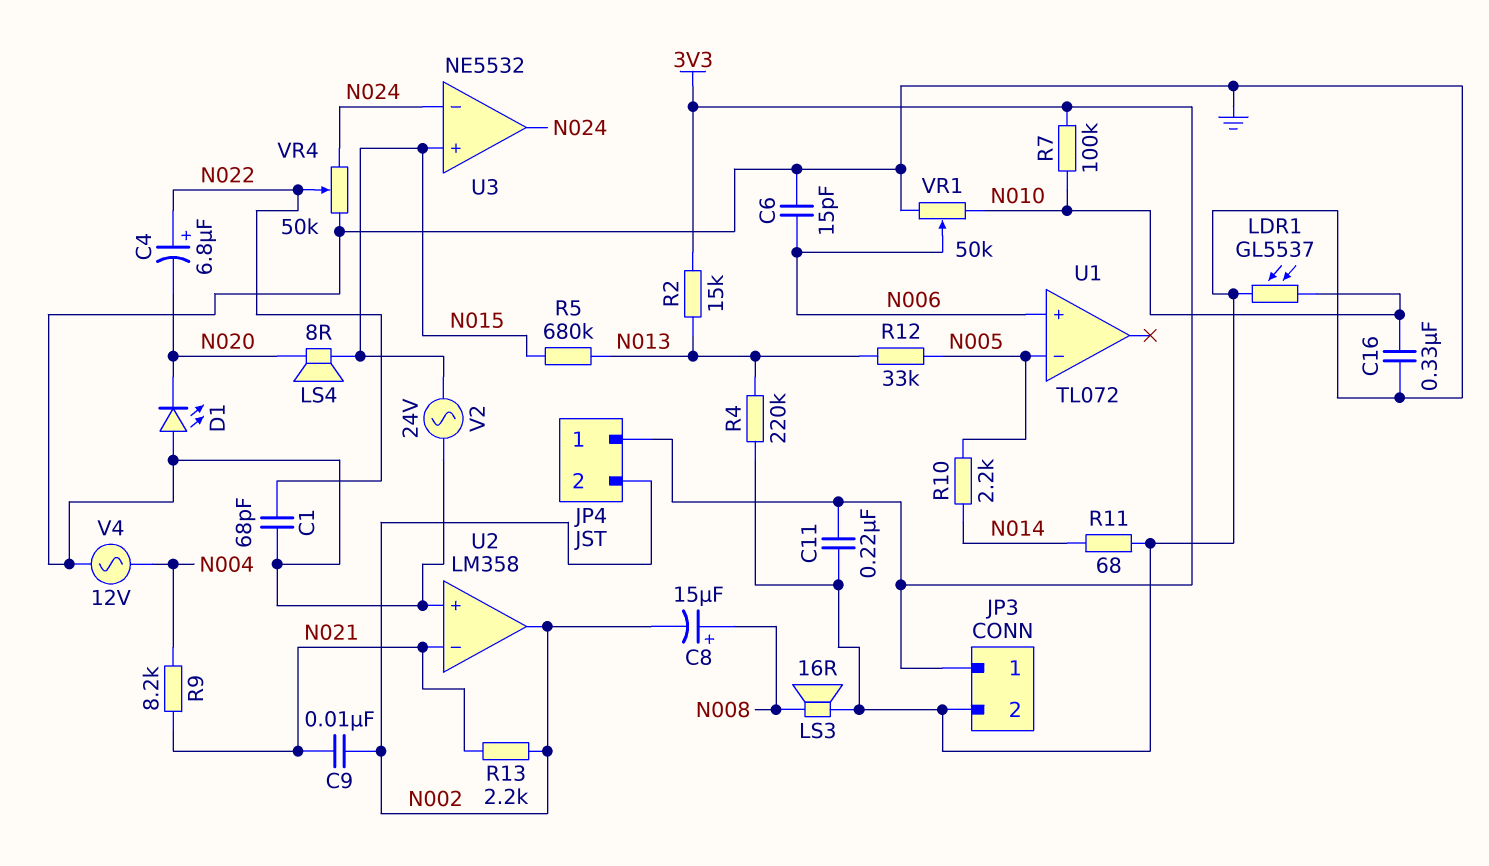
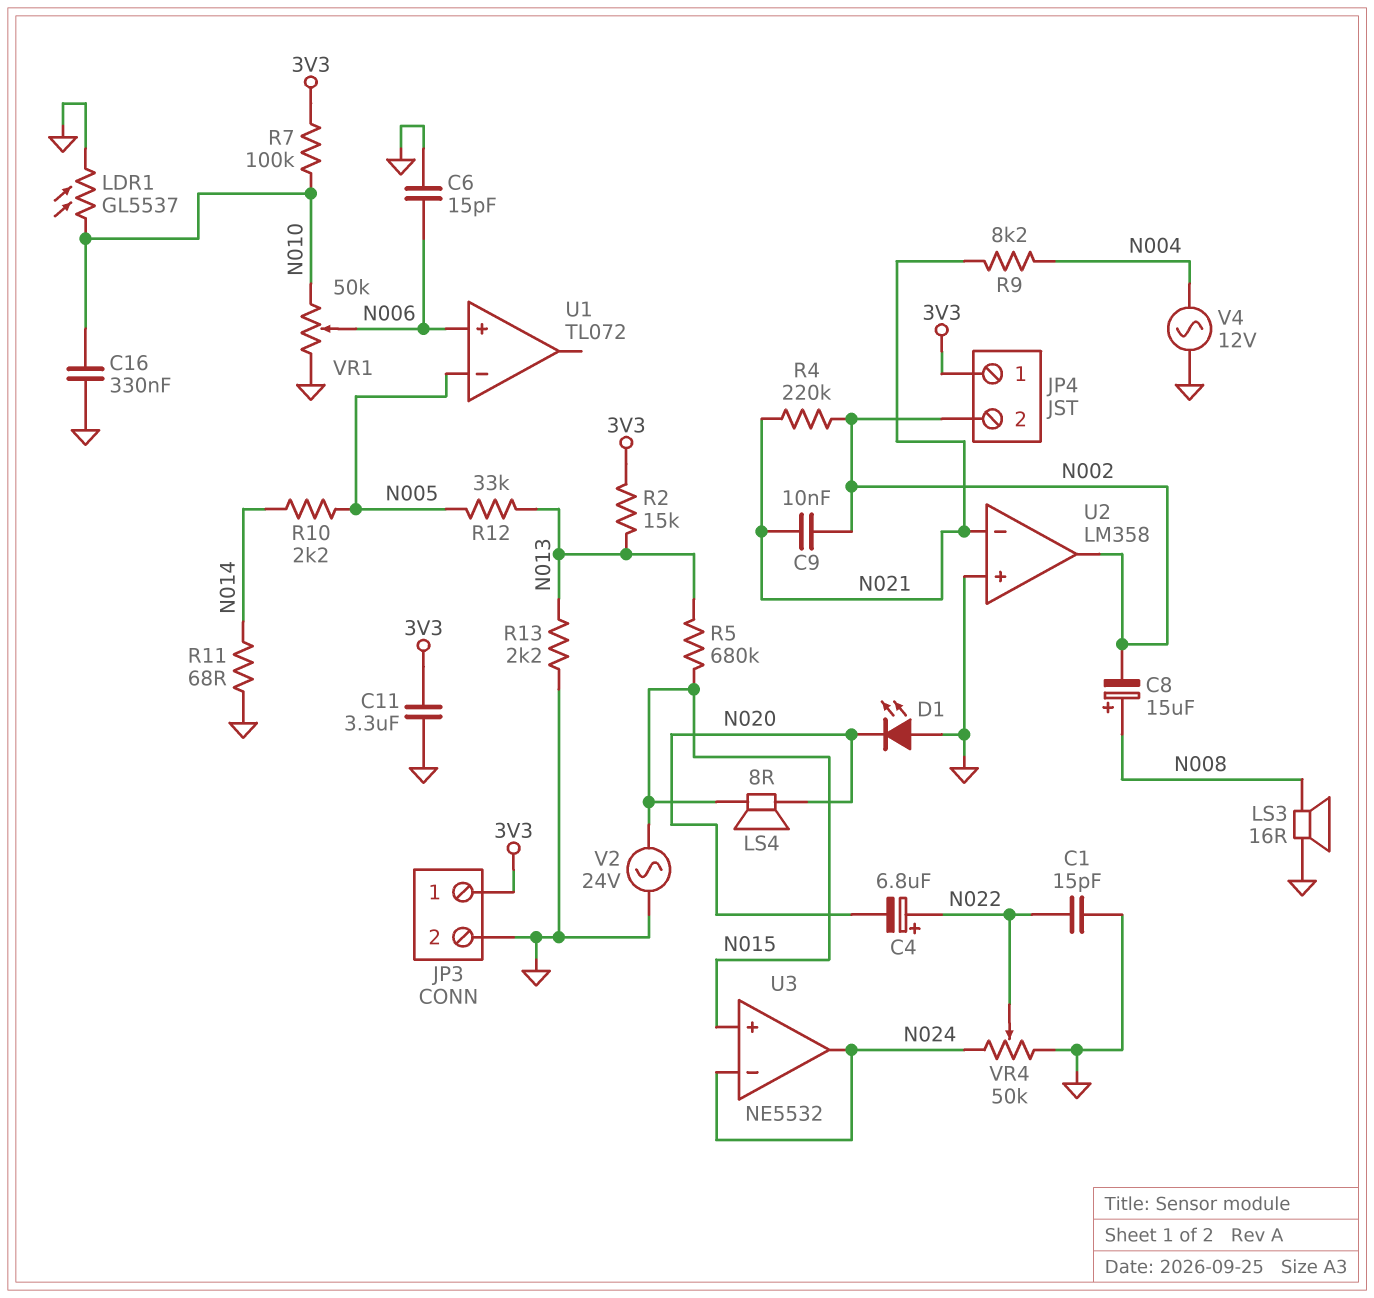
C1: 68pF (GND, N022) -> 15pF (GND, N022)
C11: 220nF (3V3, GND) -> 3.3uF (3V3, GND)
R4: 220k (GND, N013) -> 220k (N002, N021)
R13: 2.2k (N002, N021) -> 2.2k (GND, N013)

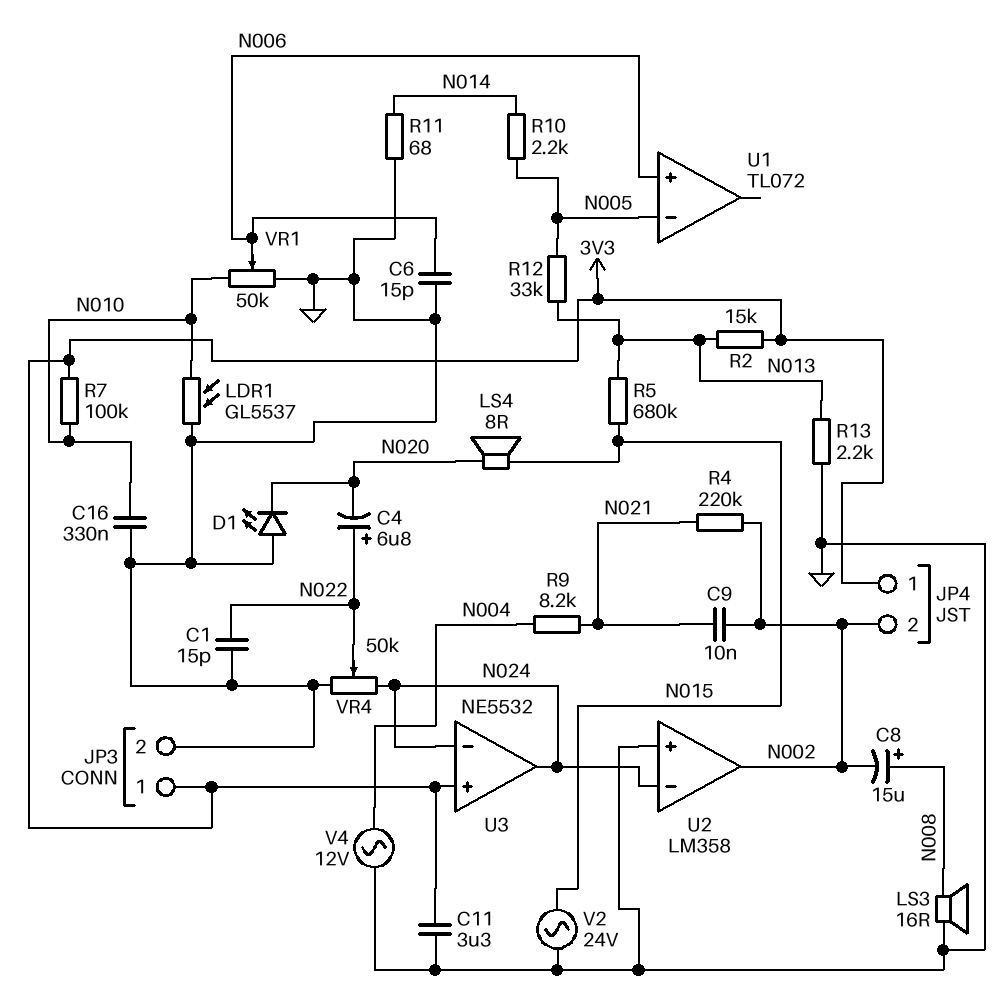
U2 pin in-: N021 -> N024
U3 pin in+: N015 -> 3V3

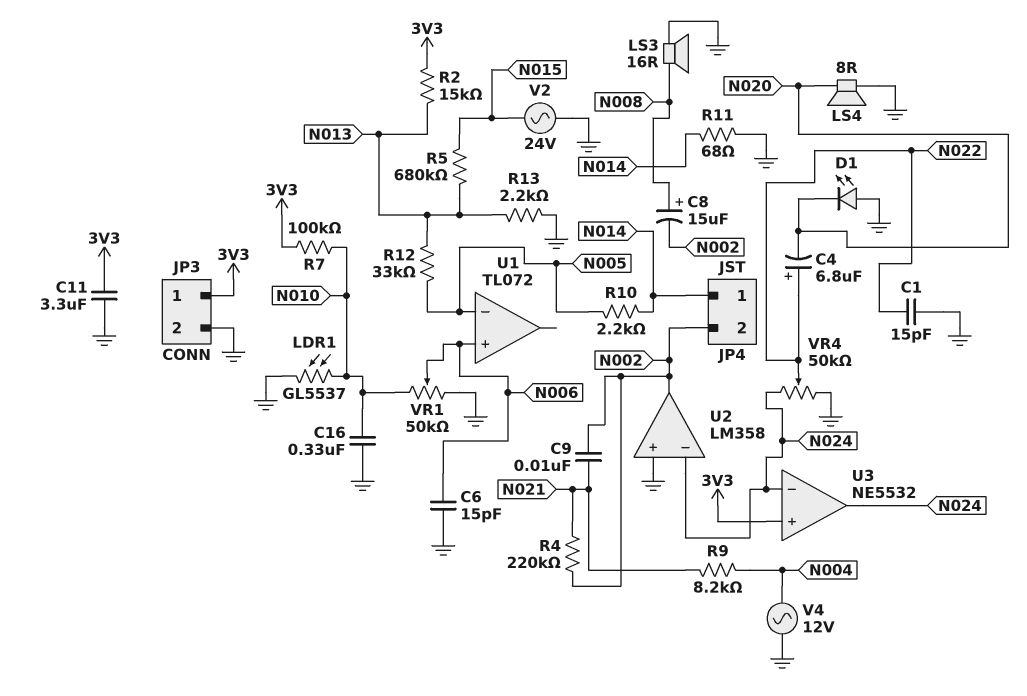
JP4 pin 1: 3V3 -> N014
LS4: speaker 8R (N015, N020) -> speaker 8R (GND, N020)

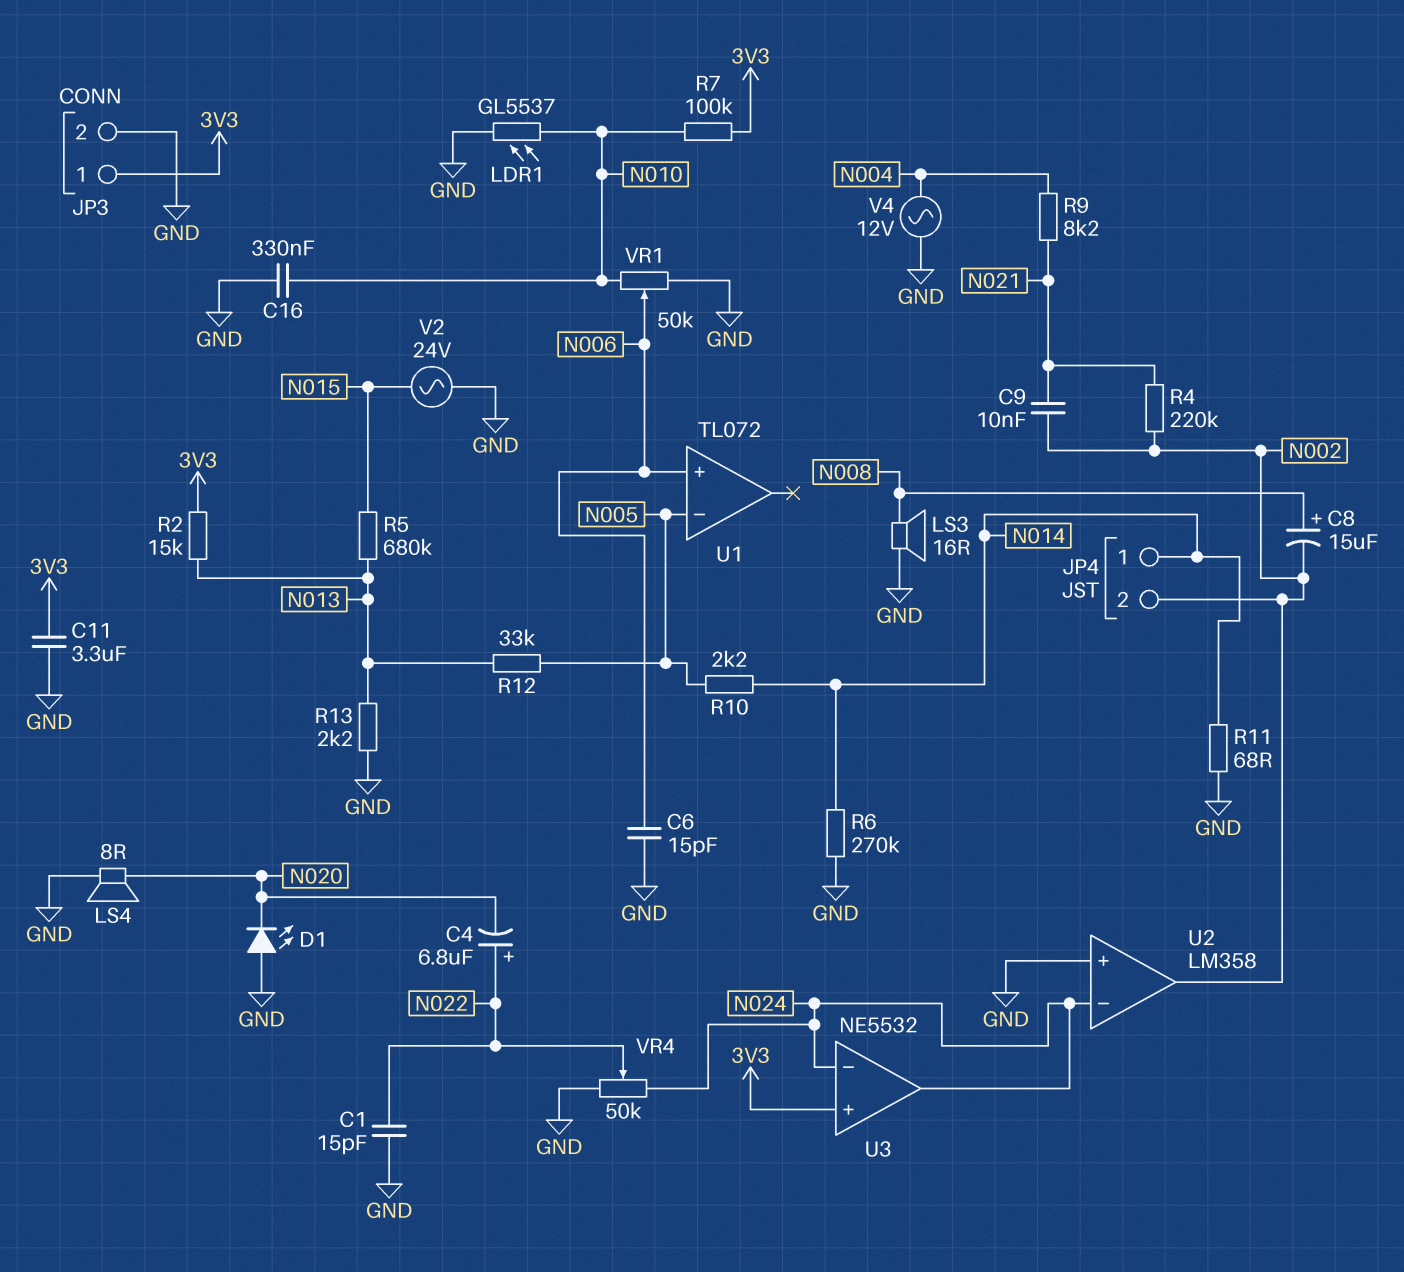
R6: none -> 270k (GND, N014)

